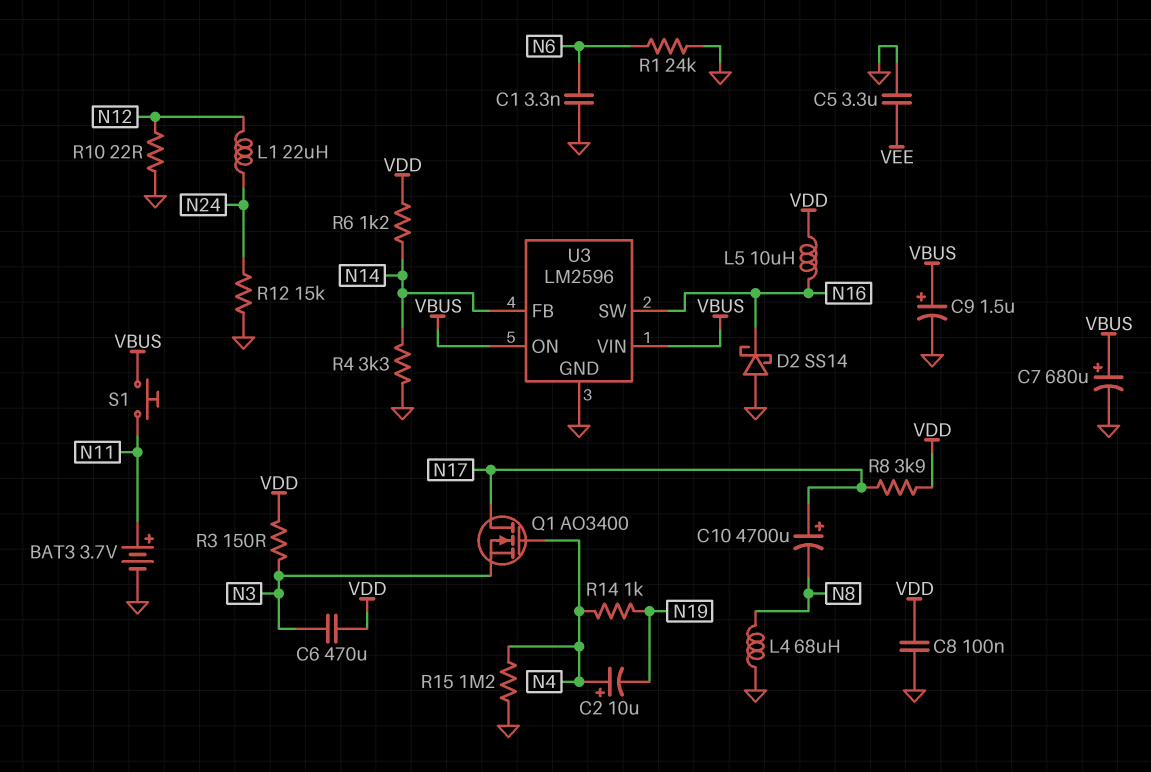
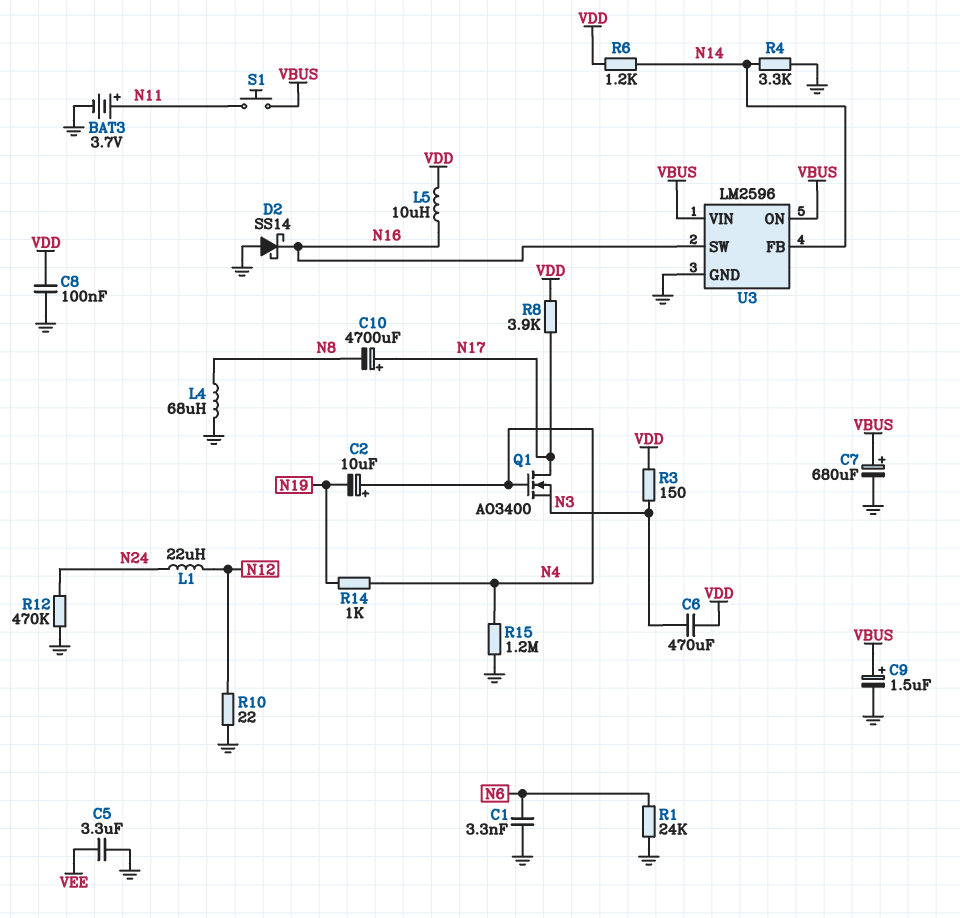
R12: 15k (GND, N24) -> 470k (GND, N24)

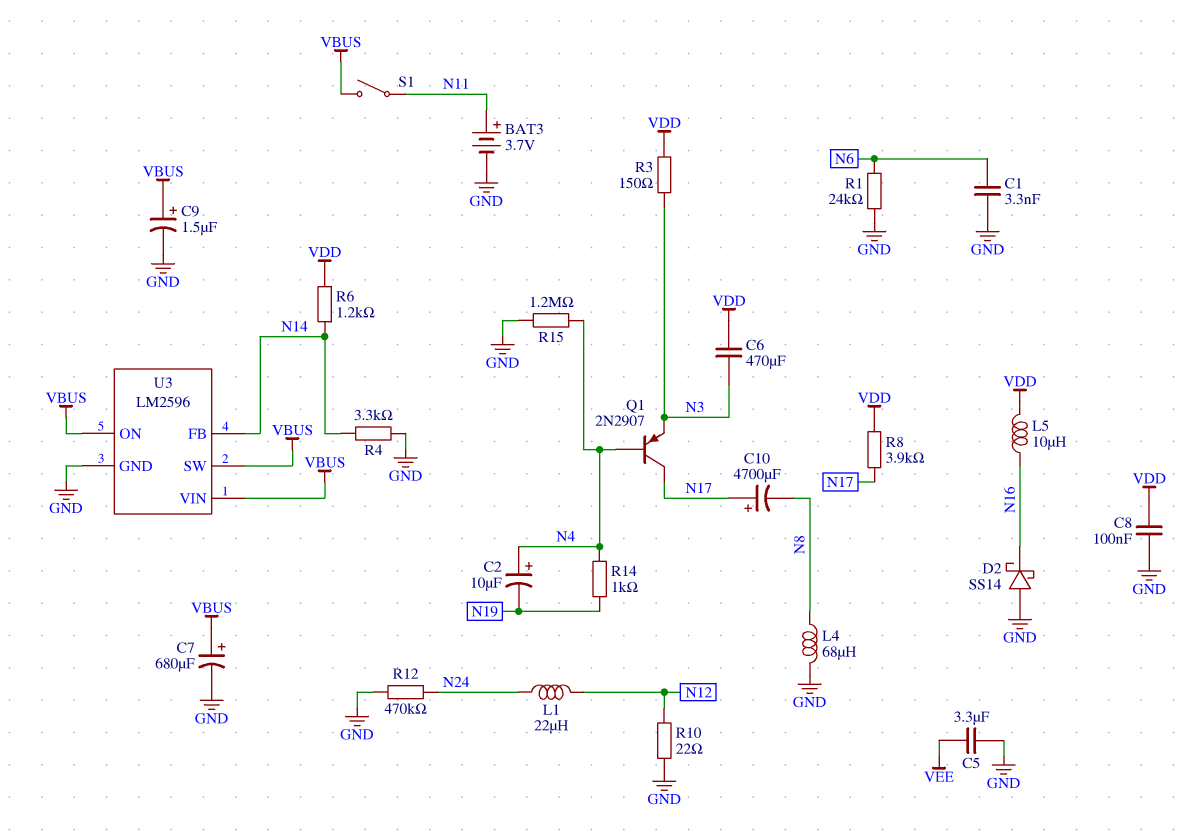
Q1: NMOS AO3400 (G N4, D N17, S N3) -> PNP 2N2907 (B N4, C N17, E N3)
S1: button (N11, VBUS) -> switch (N11, VBUS)
U3 pin SW: N16 -> VBUS

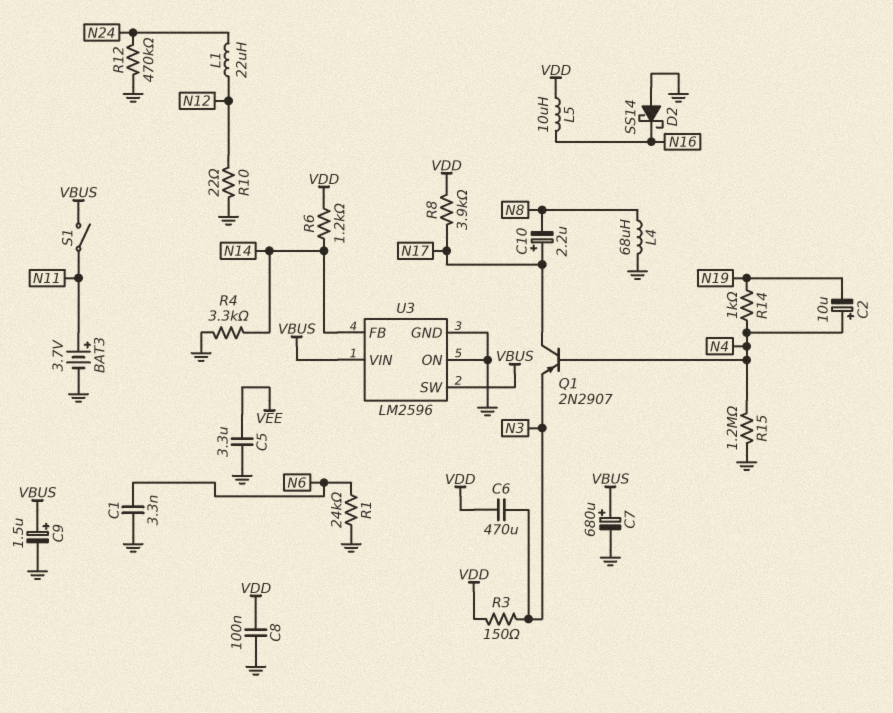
C10: 4700uF (plus N17, minus N8) -> 2.2uF (plus N17, minus N8)
U3 pin ON: VBUS -> GND

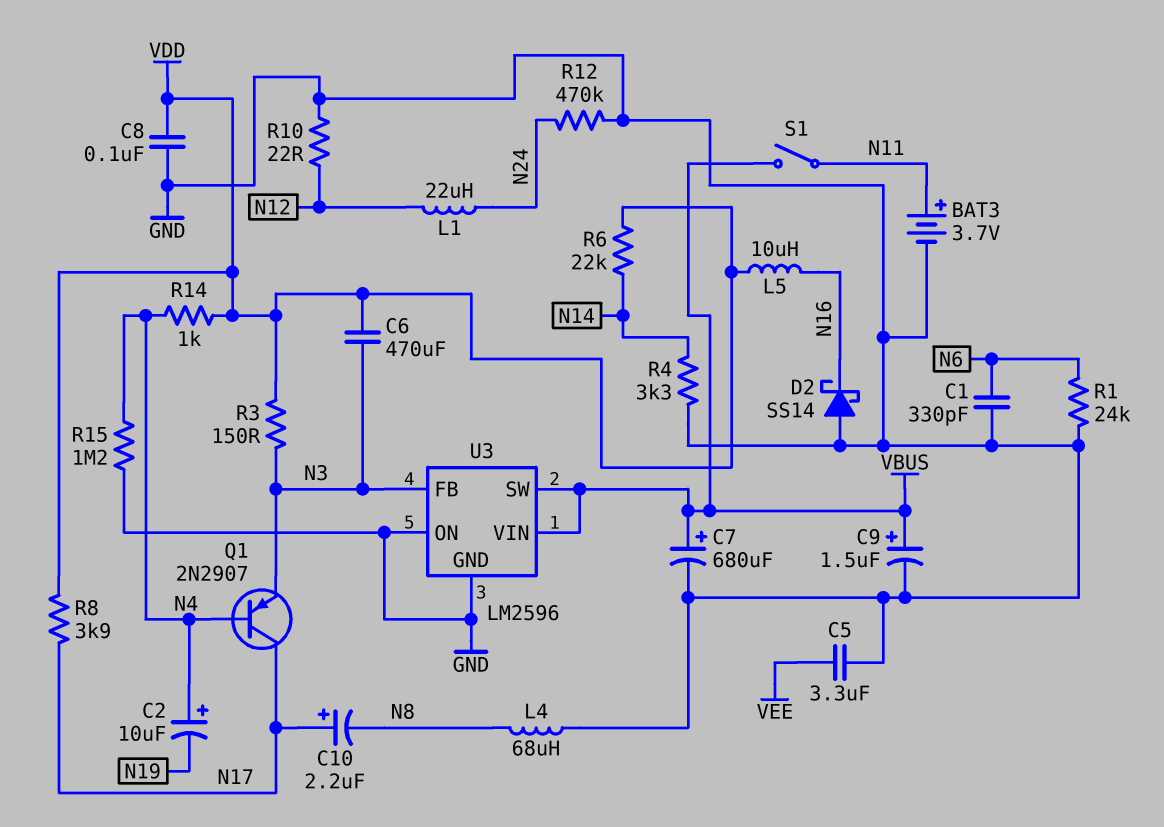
C1: 3.3nF (GND, N6) -> 330pF (GND, N6)
R6: 1.2k (N14, VDD) -> 22k (N14, VDD)
R14: 1k (N4, N19) -> 1k (N4, VDD)
U3 pin FB: N14 -> N3

